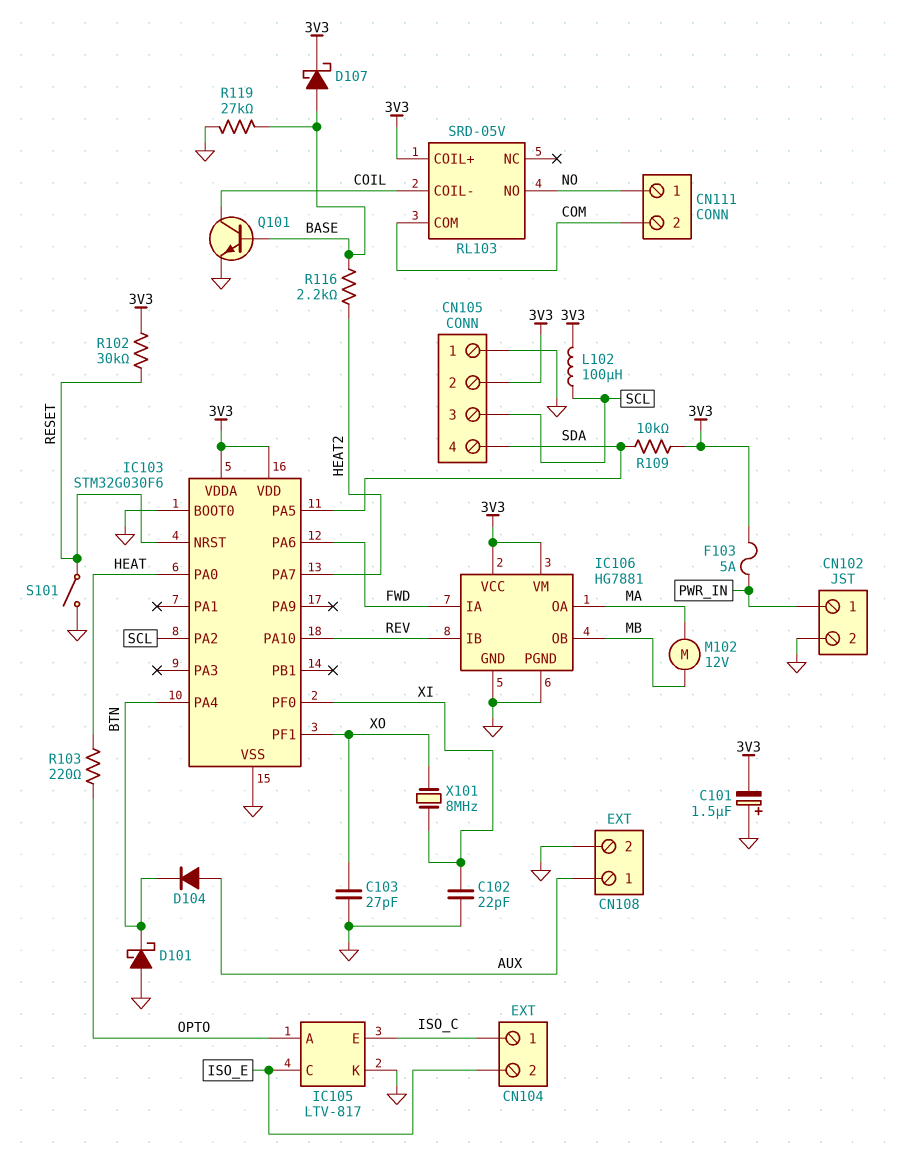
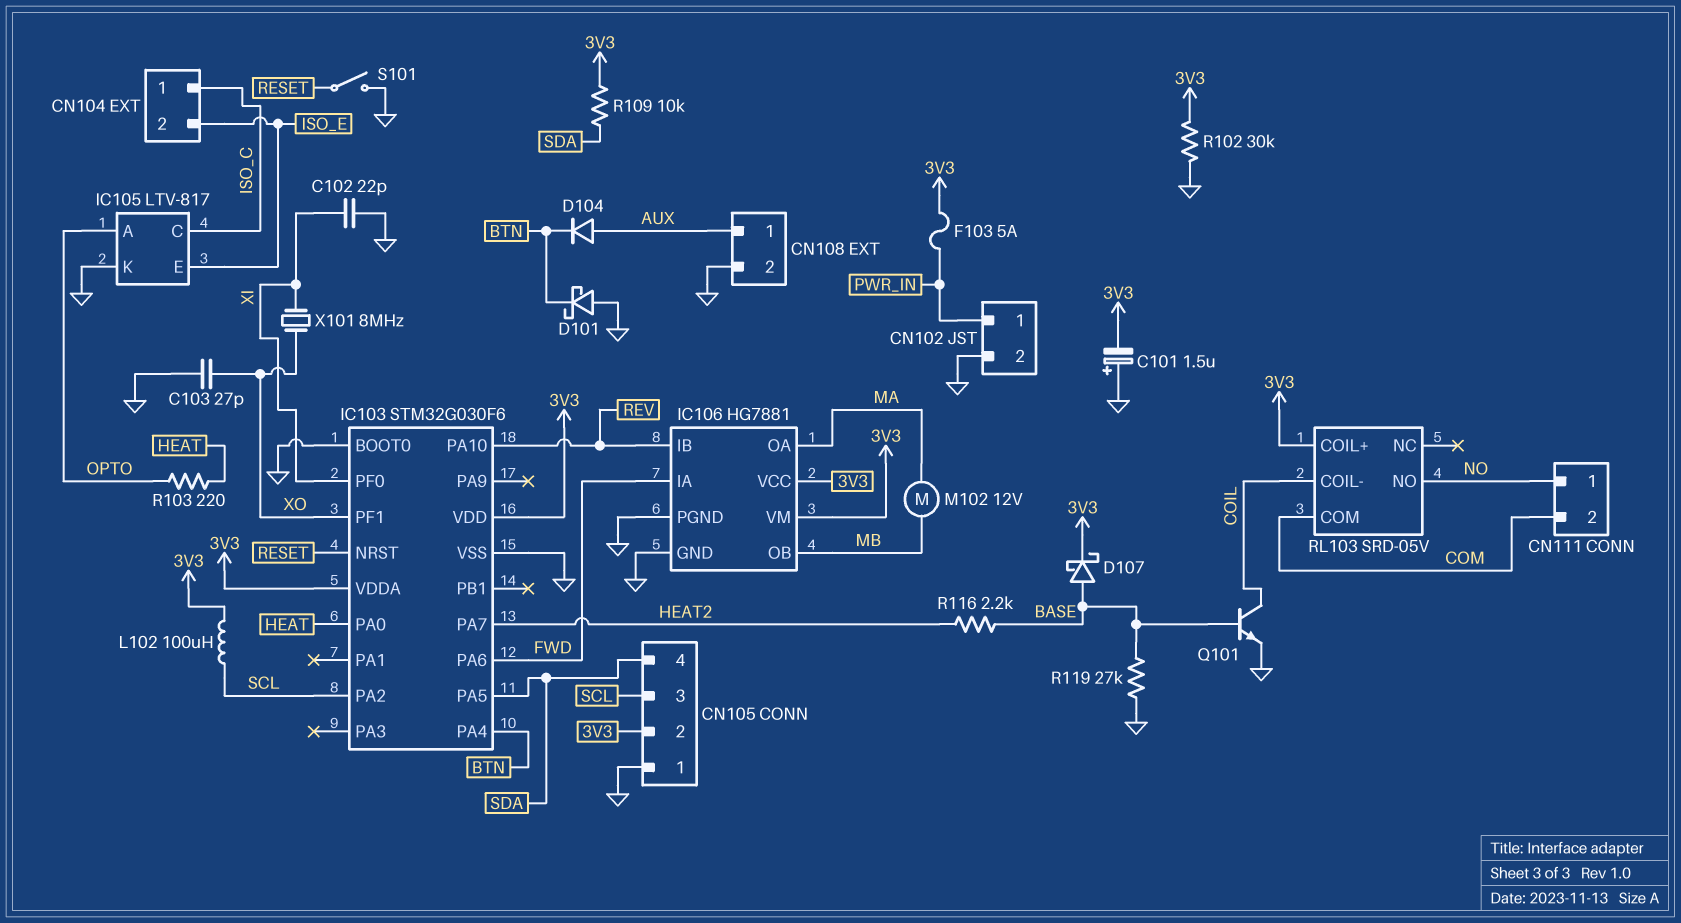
IC105 pin C: ISO_E -> ISO_C
IC105 pin E: ISO_C -> ISO_E
R102: 30k (3V3, RESET) -> 30k (3V3, GND)

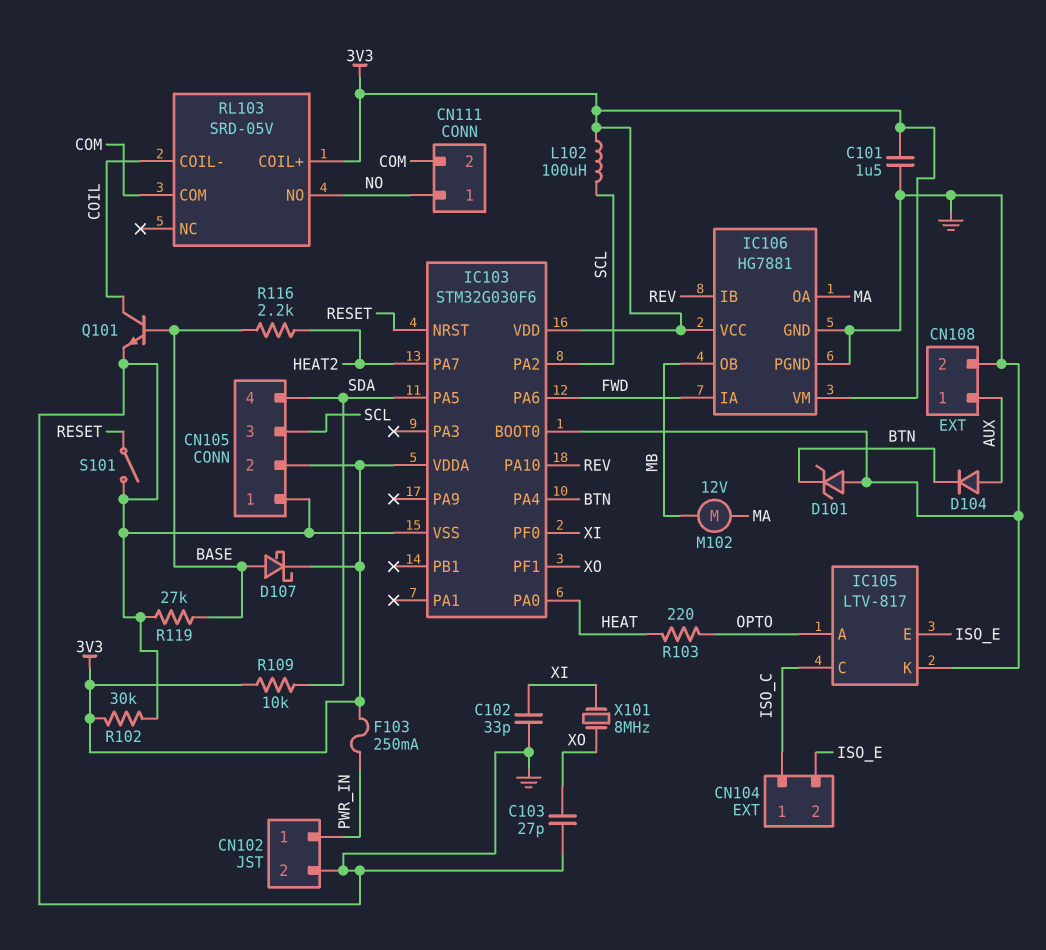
C101: 1.5uF (plus GND, minus 3V3) -> 1.5uF (3V3, GND)
C102: 22pF (GND, XI) -> 33pF (GND, XI)
D101: schottky (A GND, K BTN) -> zener (A GND, K BTN)
F103: 5A (3V3, PWR_IN) -> 250mA (3V3, PWR_IN)

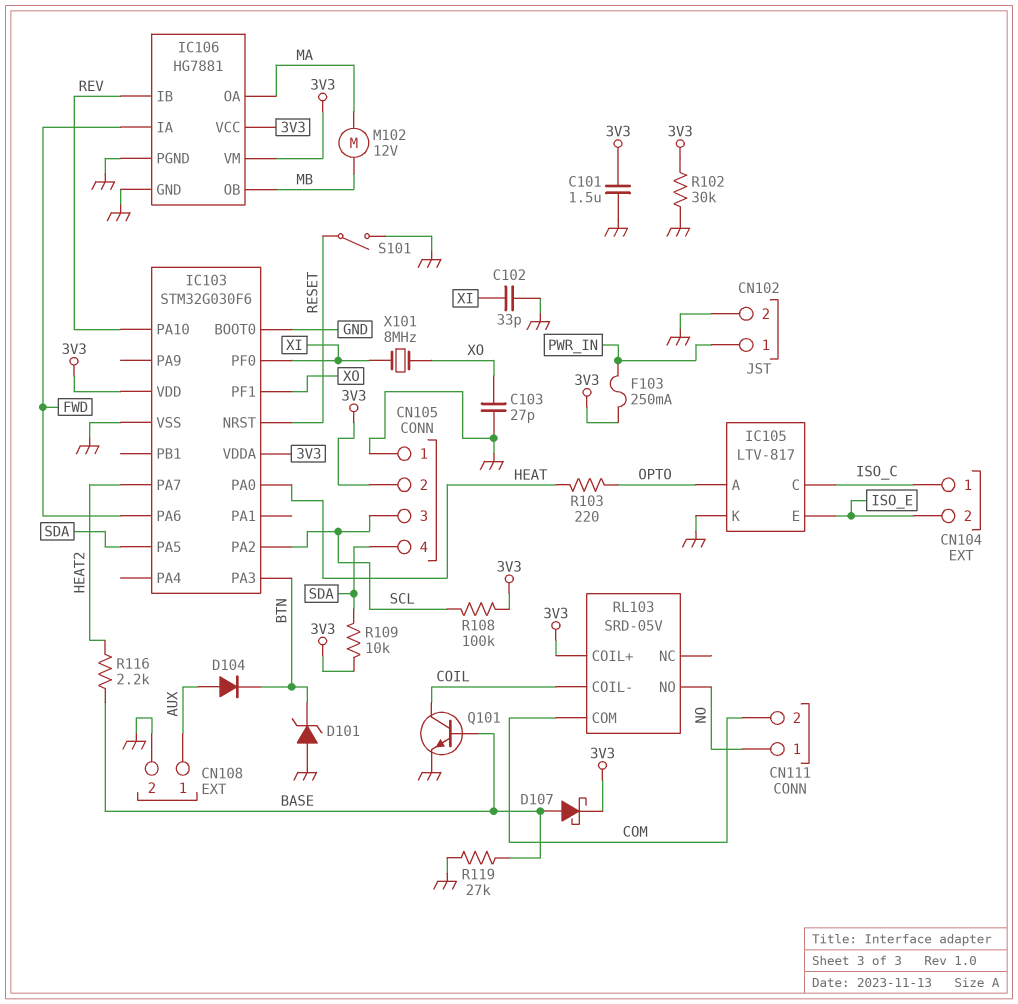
IC103 pin PA3: none -> BTN
IC103 pin PA4: BTN -> none
L102: 100uH (3V3, SCL) -> none
R108: none -> 100k (3V3, SCL)

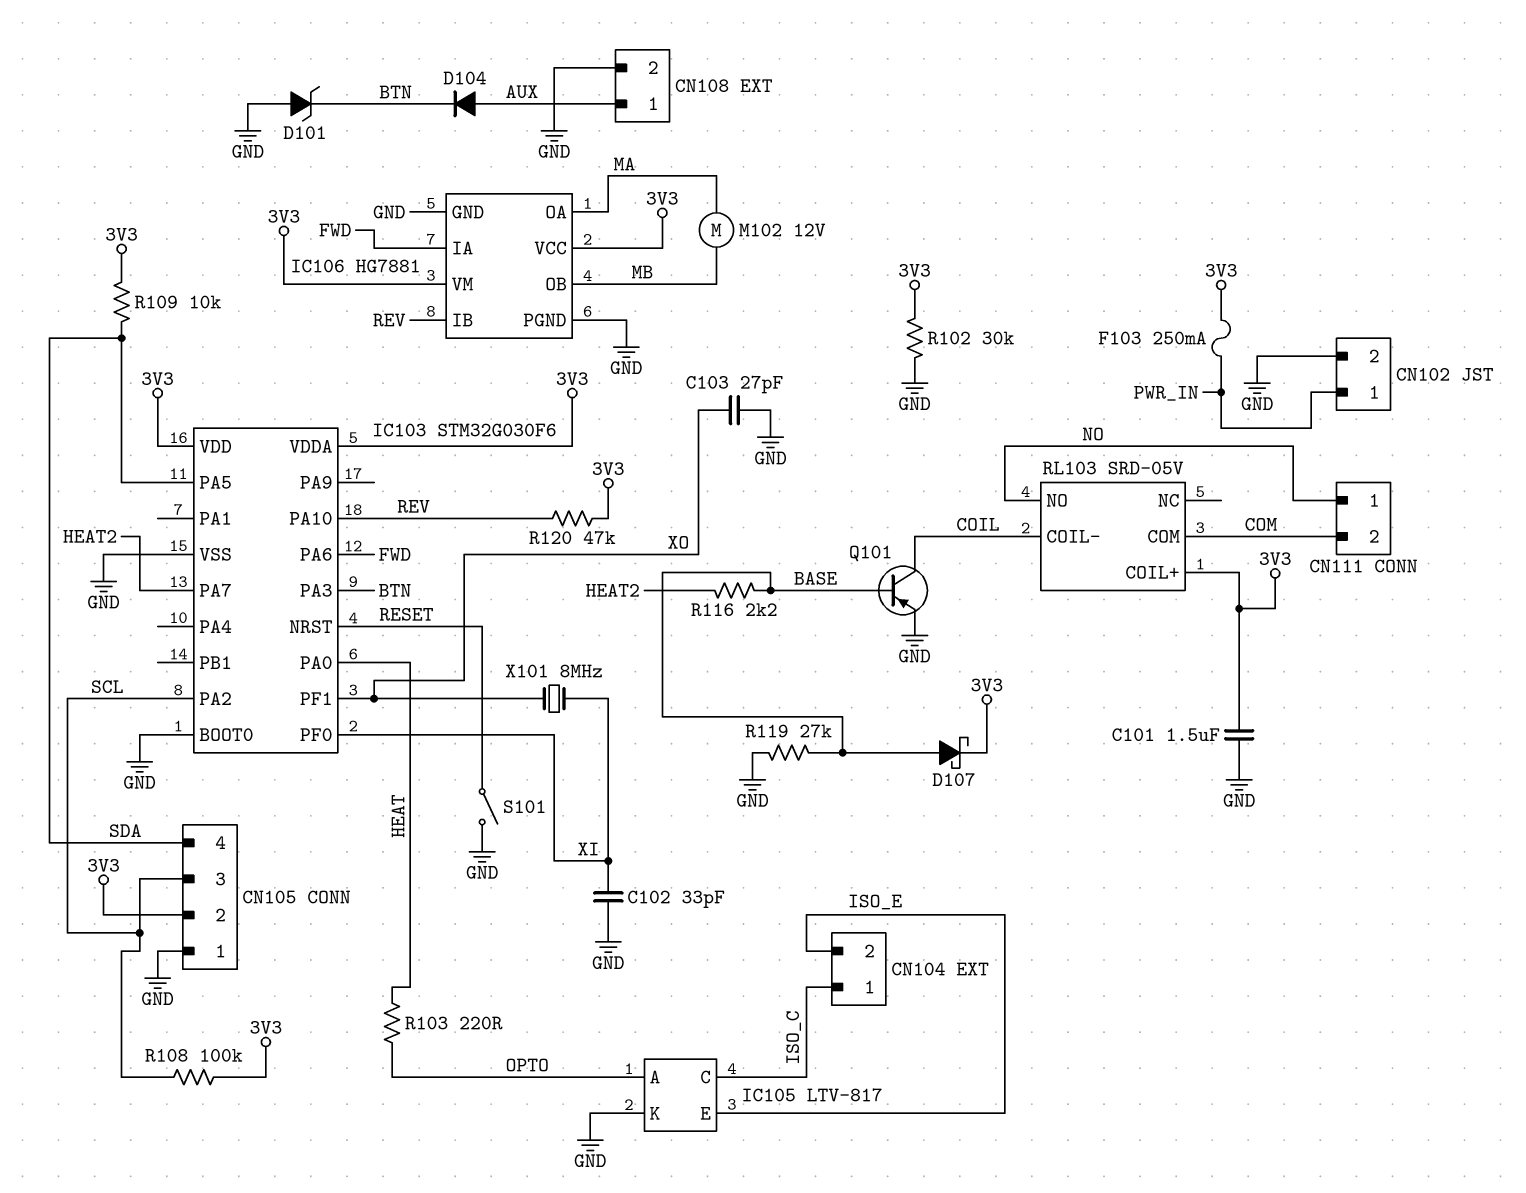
Q101: NPN (B BASE, C COIL, E GND) -> PNP (B BASE, C COIL, E GND)
R120: none -> 47k (3V3, REV)

